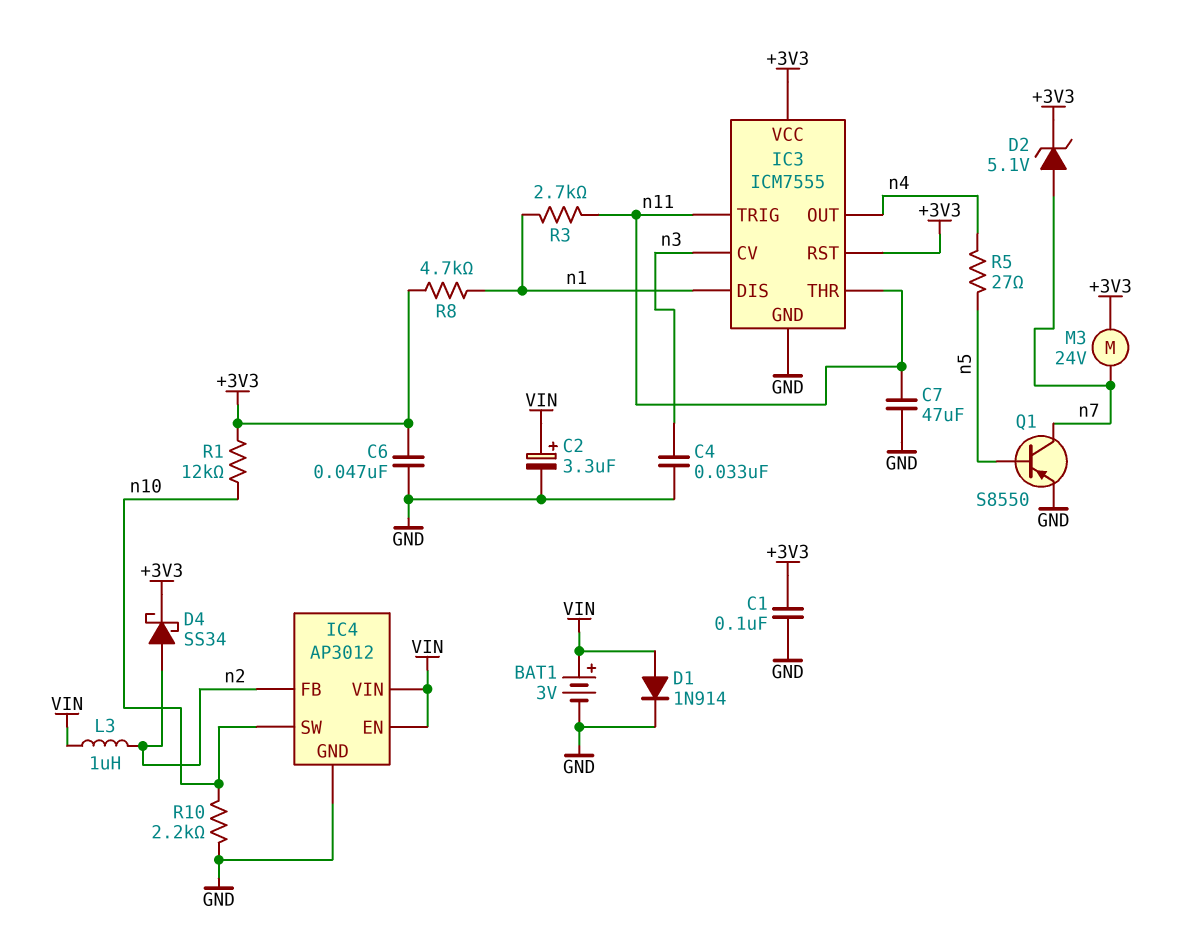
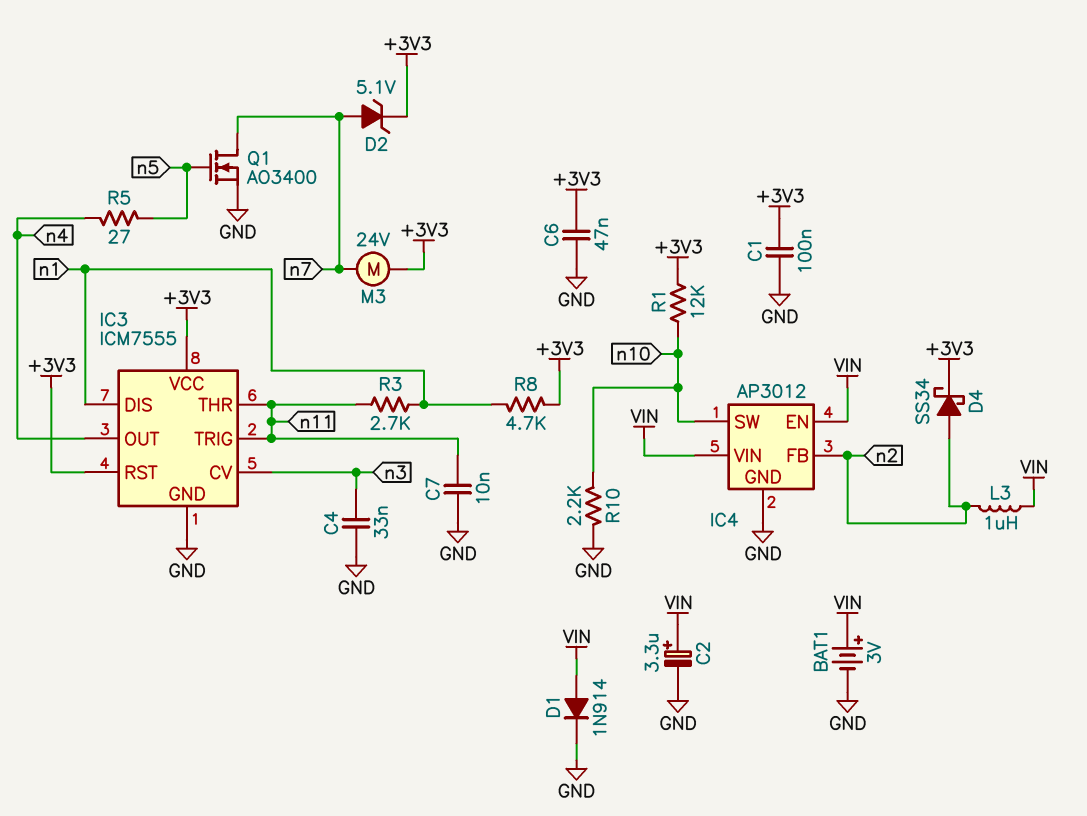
C7: 47uF (GND, n11) -> 10nF (GND, n11)
Q1: PNP S8550 (B n5, C n7, E GND) -> NMOS AO3400 (G n5, D n7, S GND)

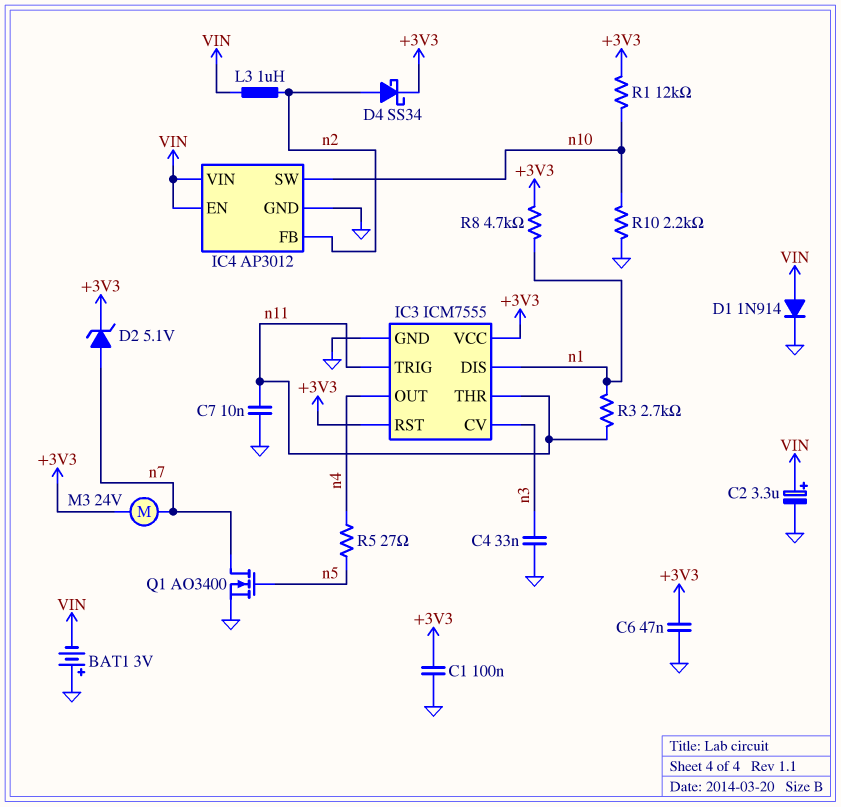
BAT1: 3V (plus VIN, minus GND) -> 3V (plus GND, minus VIN)

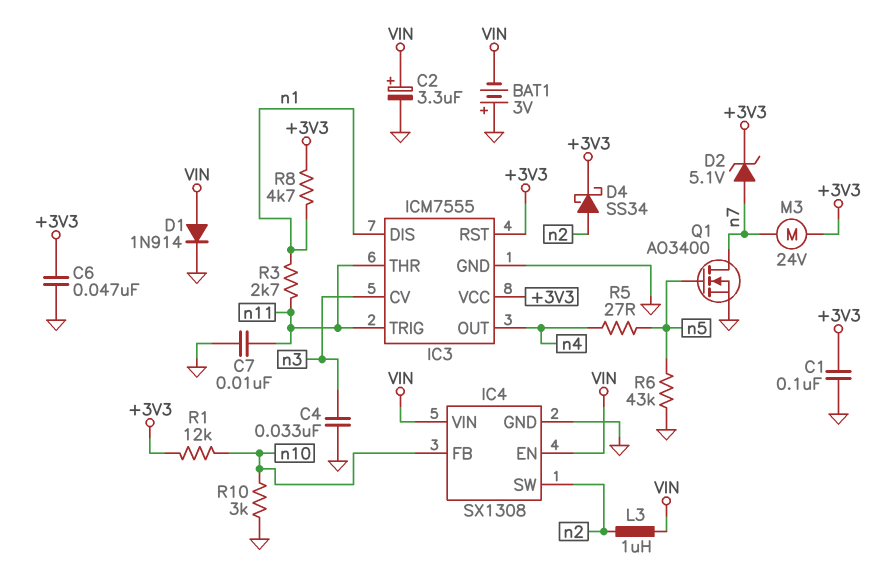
IC4: AP3012 -> SX1308
IC4 pin FB: n2 -> n10
IC4 pin SW: n10 -> n2
R6: none -> 43k (GND, n5)
R10: 2.2k (GND, n10) -> 3k (GND, n10)

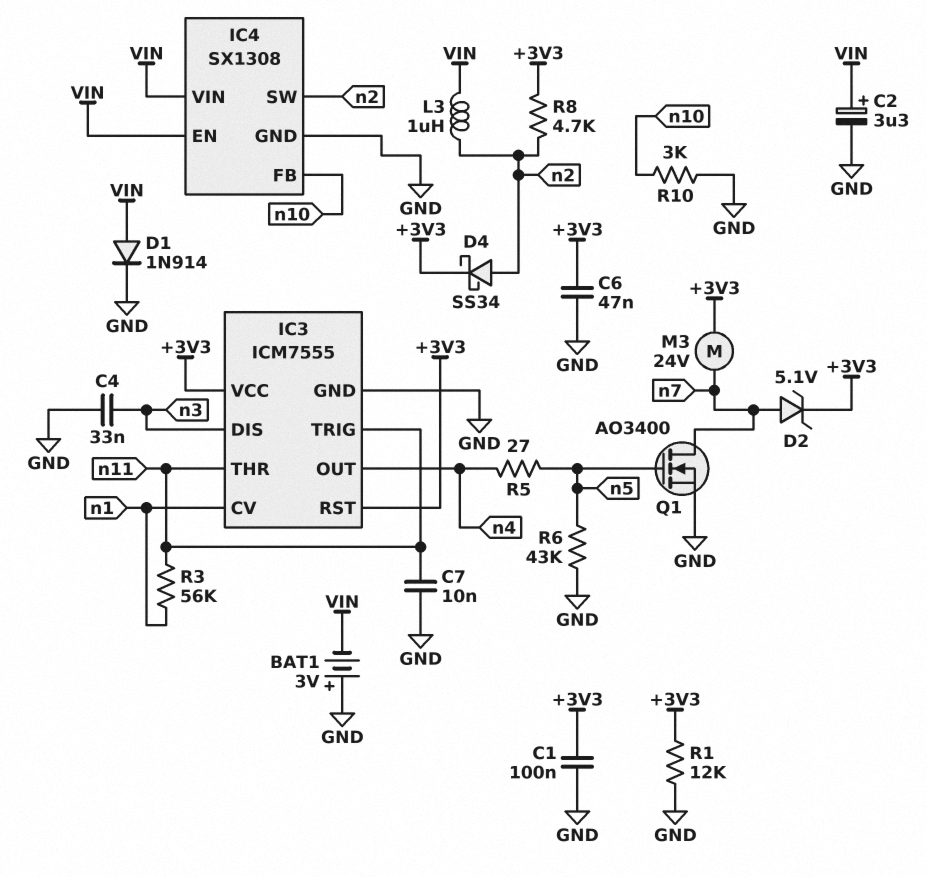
IC3 pin CV: n3 -> n1
IC3 pin DIS: n1 -> n3
R1: 12k (+3V3, n10) -> 12k (+3V3, GND)
R3: 2.7k (n1, n11) -> 56k (n1, n11)
R8: 4.7k (+3V3, n1) -> 4.7k (+3V3, n2)

